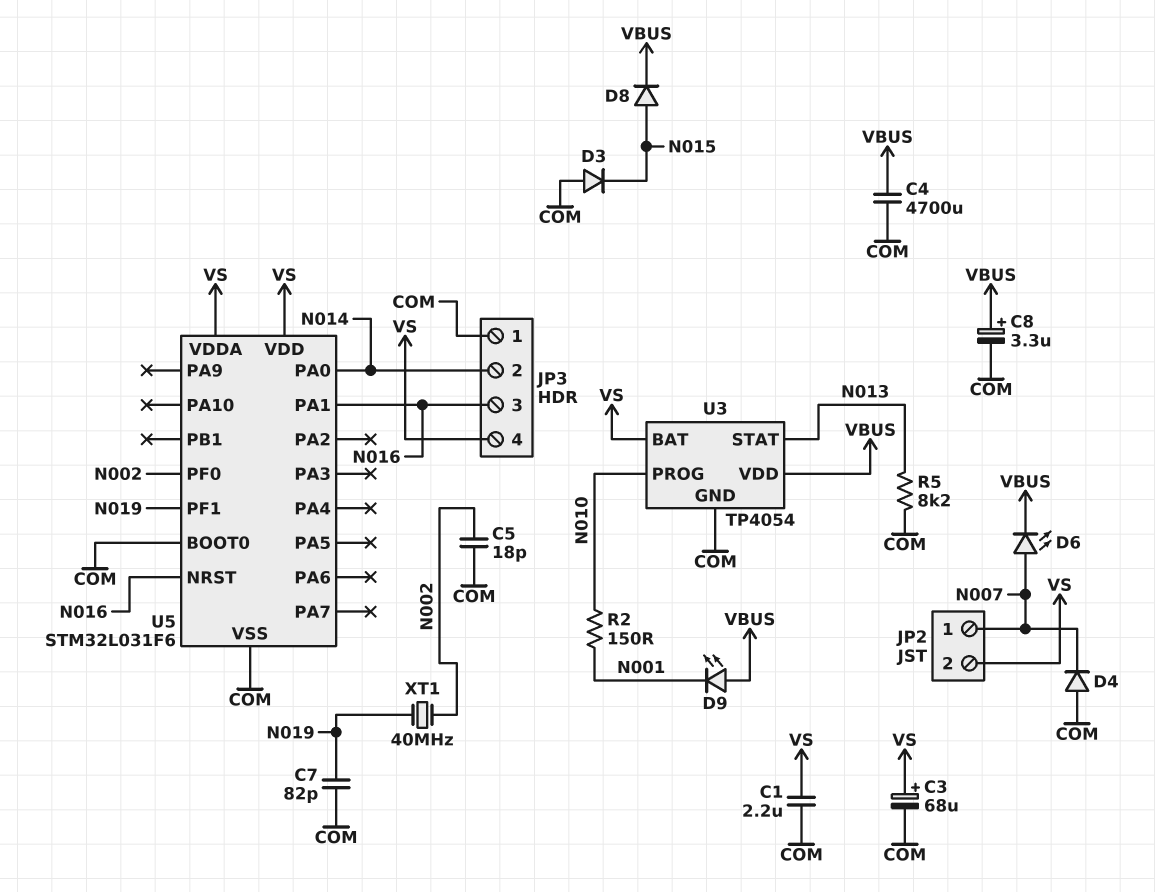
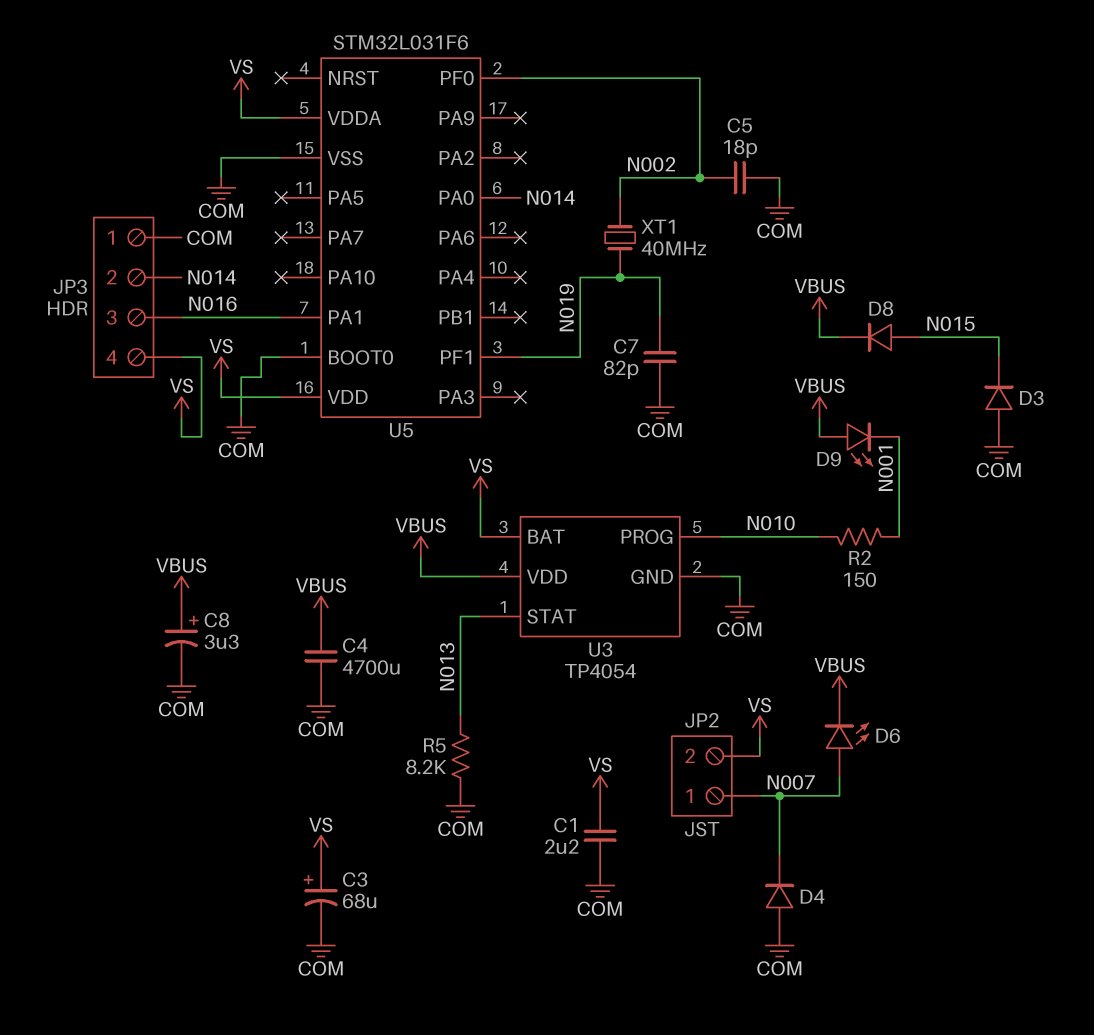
U5 pin NRST: N016 -> none

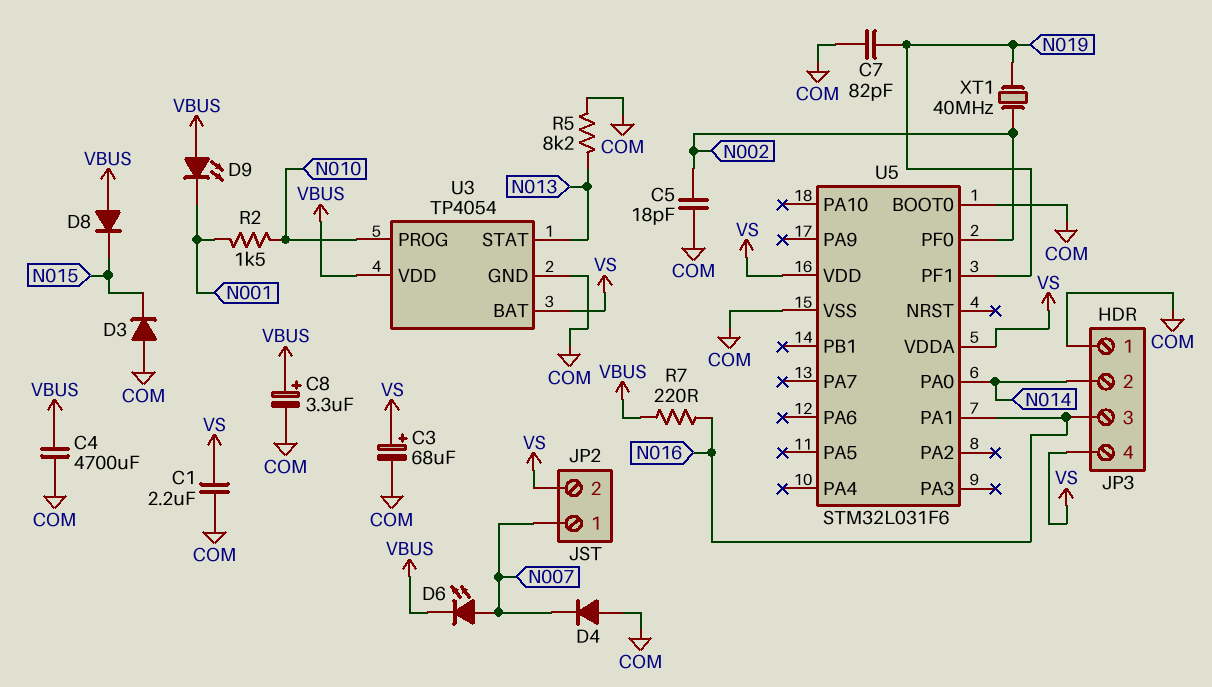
D8: diode (A N015, K VBUS) -> diode (A VBUS, K N015)
R2: 150 (N001, N010) -> 1.5k (N001, N010)
R7: none -> 220 (N016, VBUS)

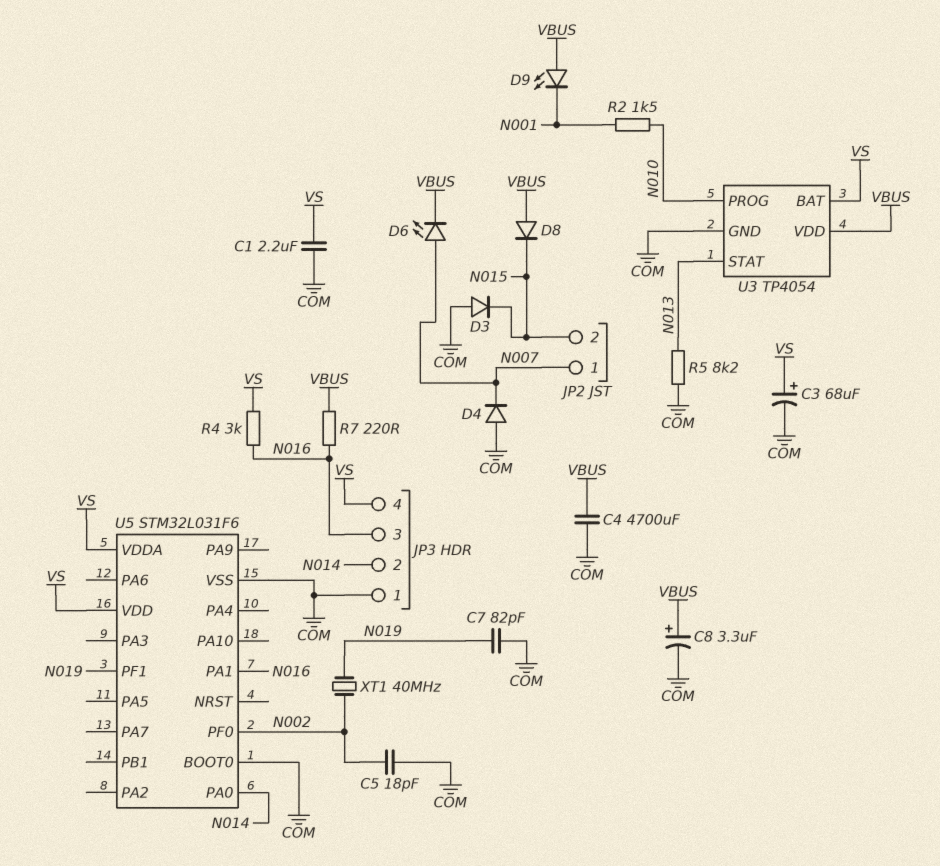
JP2 pin 2: VS -> N015
R4: none -> 3k (N016, VS)

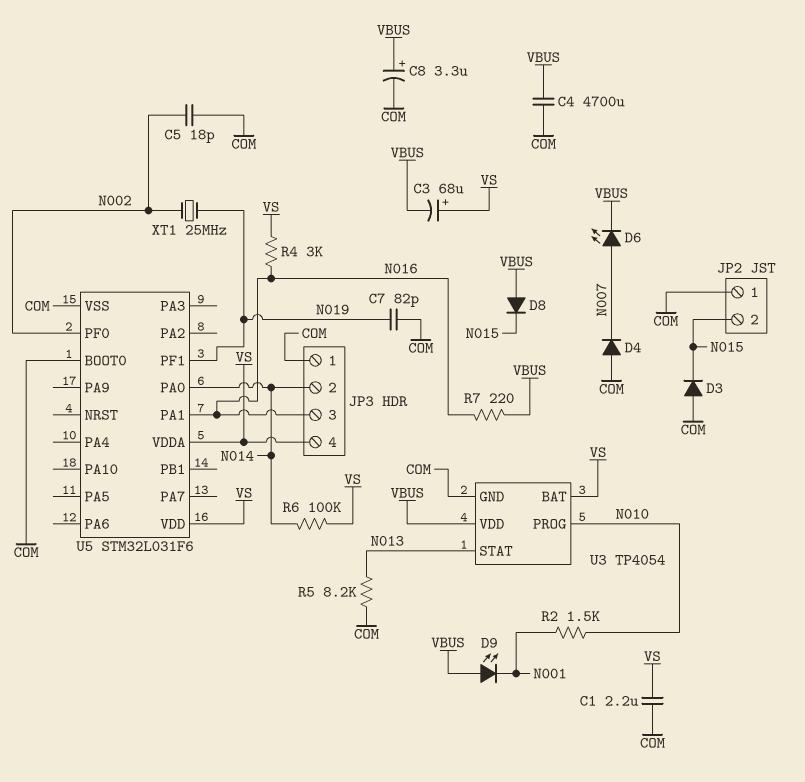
C3: 68uF (plus VS, minus COM) -> 68uF (plus VS, minus VBUS)
JP2 pin 1: N007 -> COM
R6: none -> 100k (N014, VS)
XT1: 40MHz (N002, N019) -> 25MHz (N002, N019)

